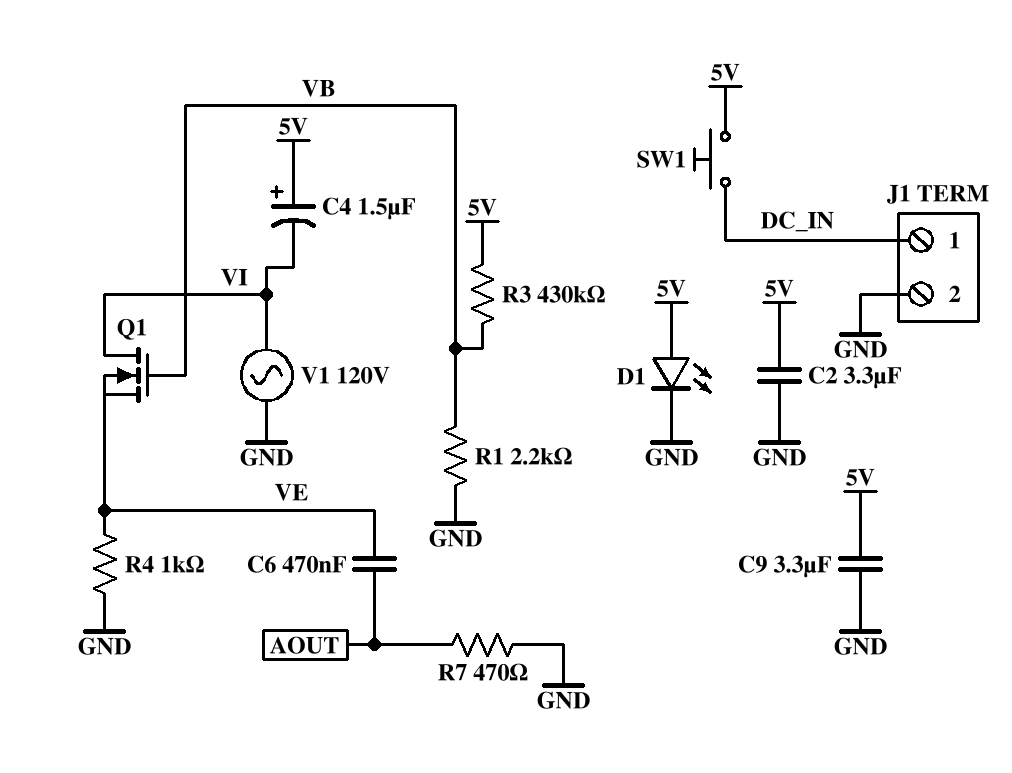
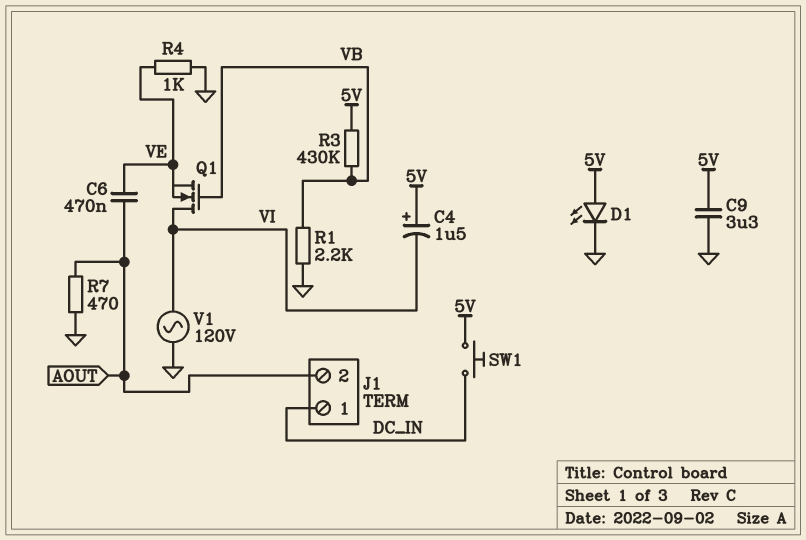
C2: 3.3uF (5V, GND) -> none
J1 pin 2: GND -> AOUT

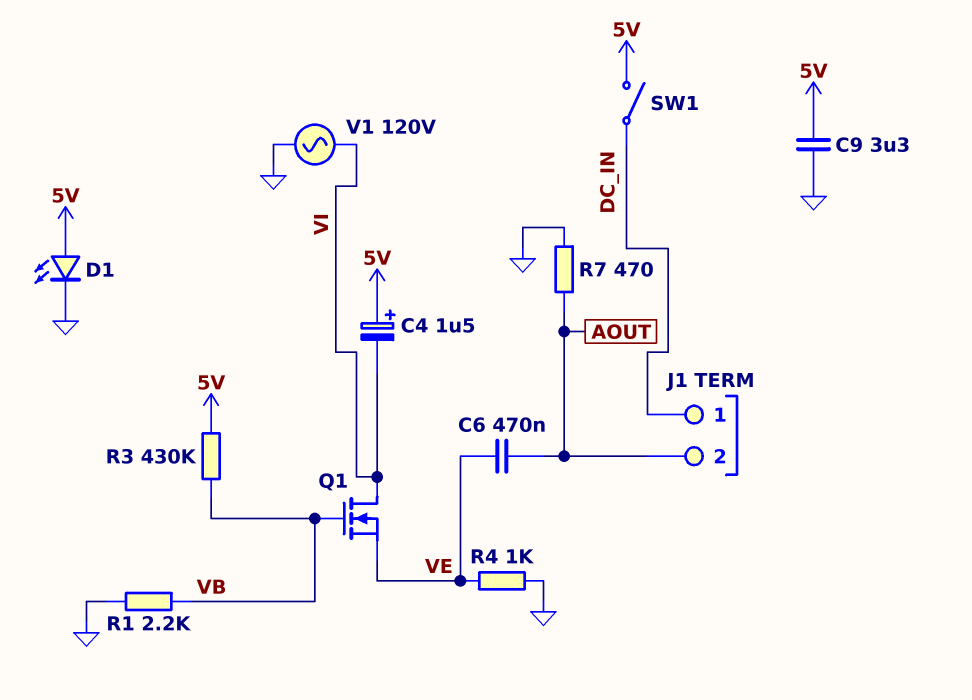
SW1: button (5V, DC_IN) -> switch (5V, DC_IN)

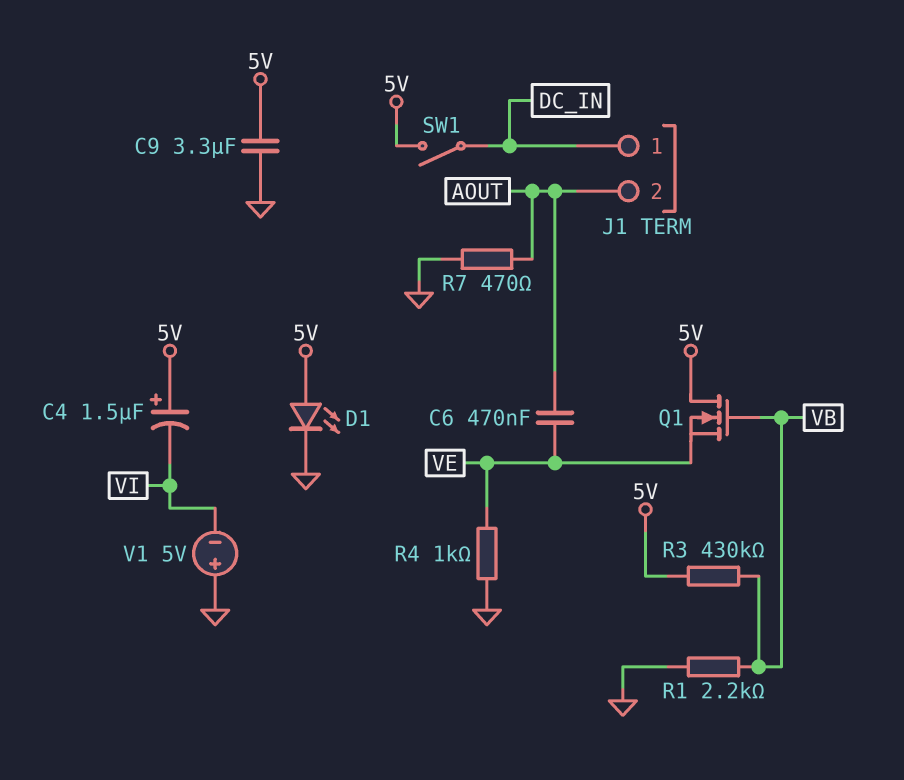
Q1: NMOS (G VB, D VI, S VE) -> NMOS (G VB, D 5V, S VE)
V1: AC 120V (GND, VI) -> 5V (plus GND, minus VI)

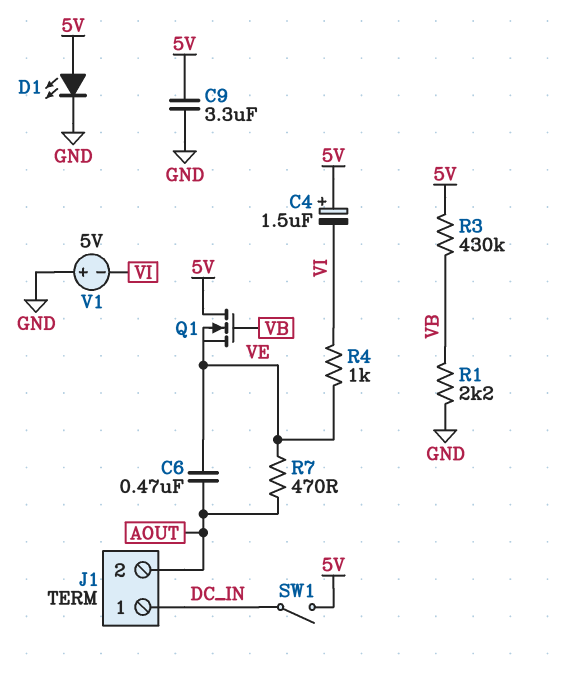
R4: 1k (GND, VE) -> 1k (VE, VI)
R7: 470 (AOUT, GND) -> 470 (AOUT, VE)

